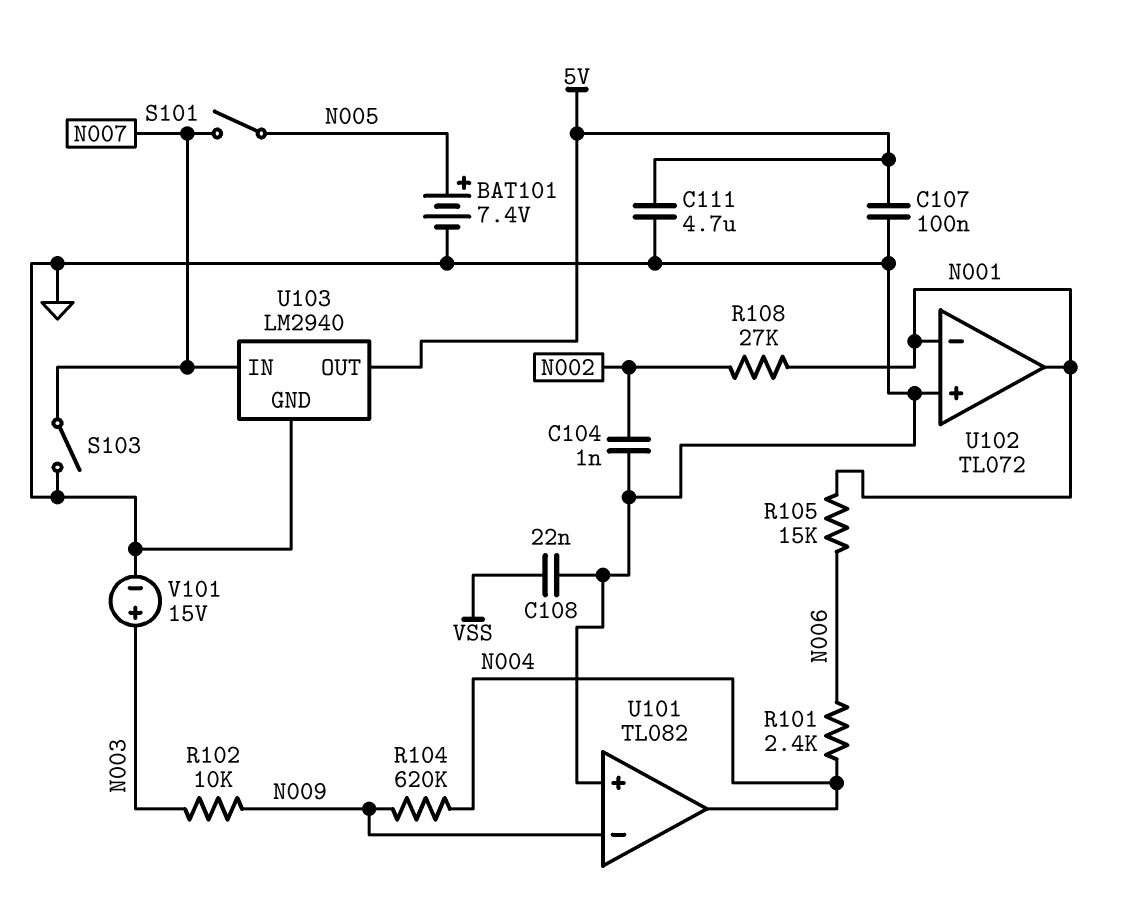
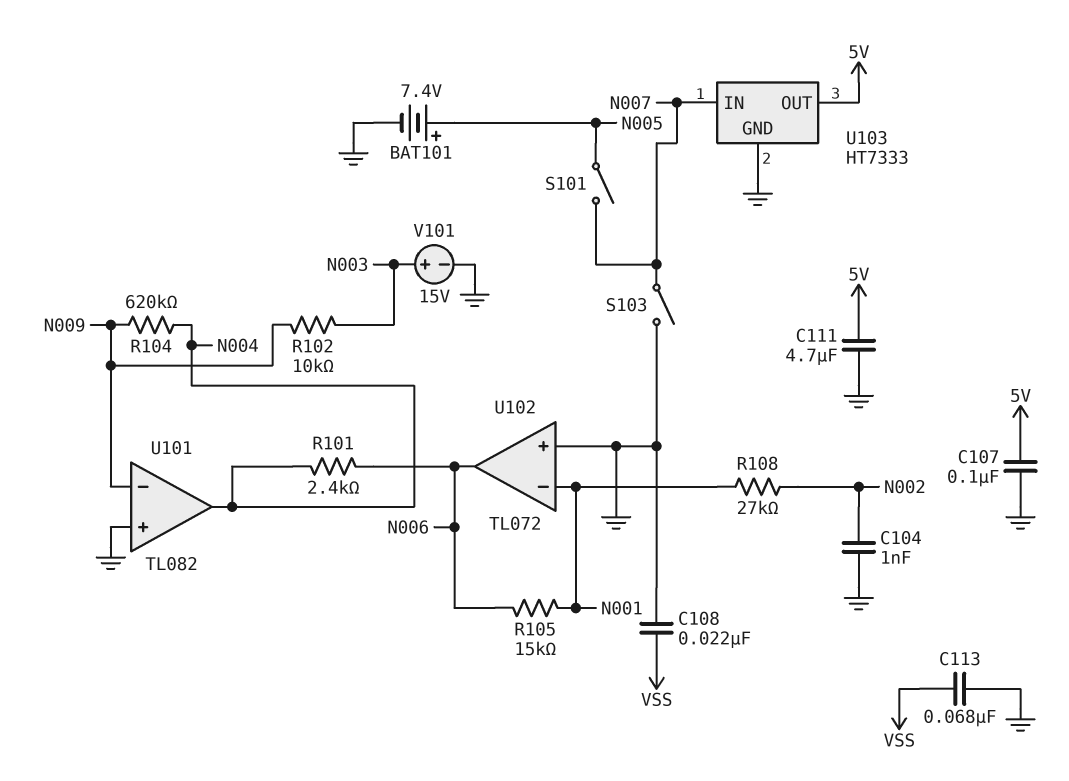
C113: none -> 68nF (GND, VSS)
U102 pin out: N001 -> N006
U103: LM2940 -> HT7333

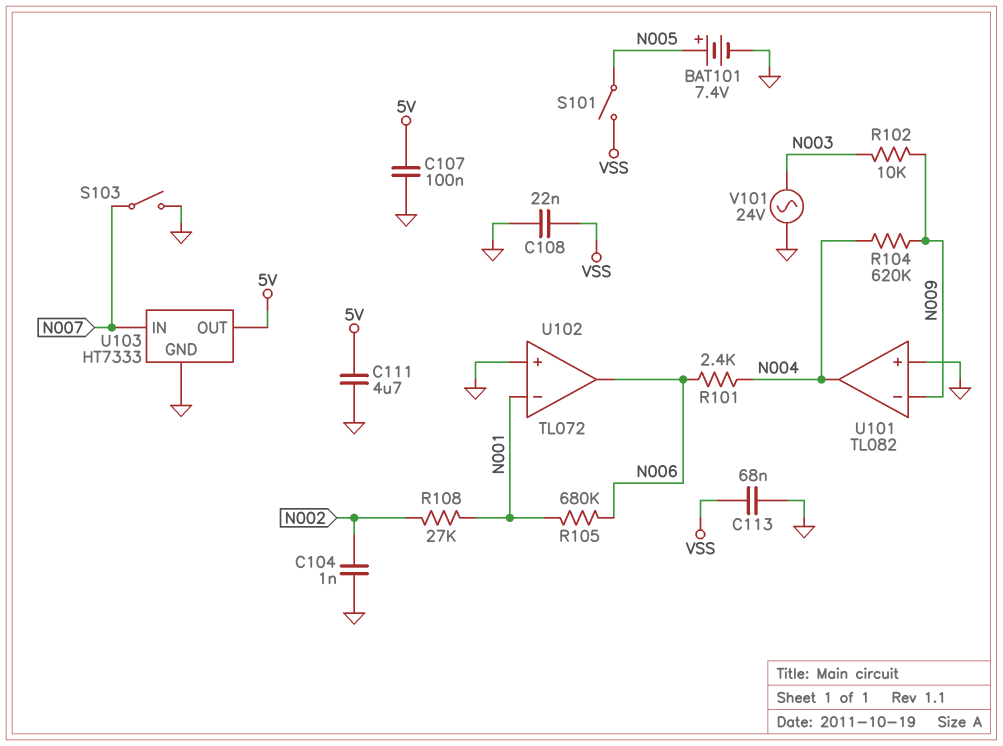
R105: 15k (N001, N006) -> 680k (N001, N006)
S101: switch (N005, N007) -> switch (N005, VSS)
V101: 15V (plus N003, minus GND) -> AC 24V (GND, N003)

